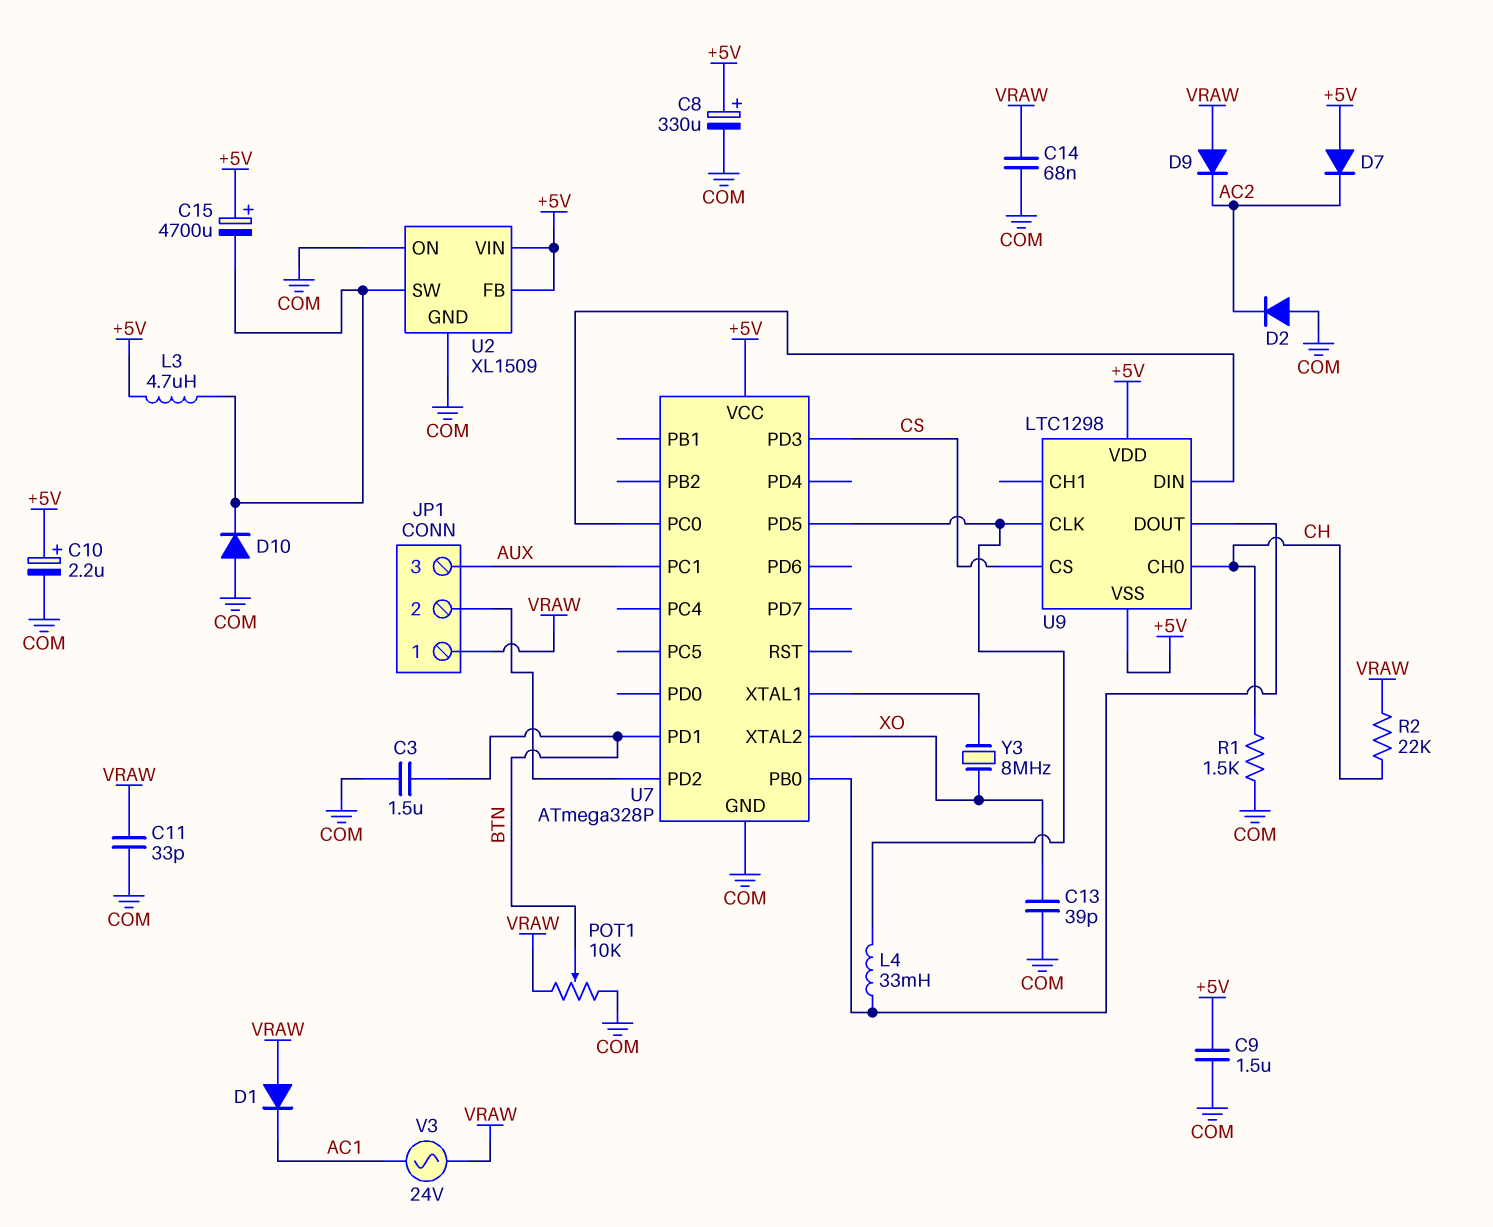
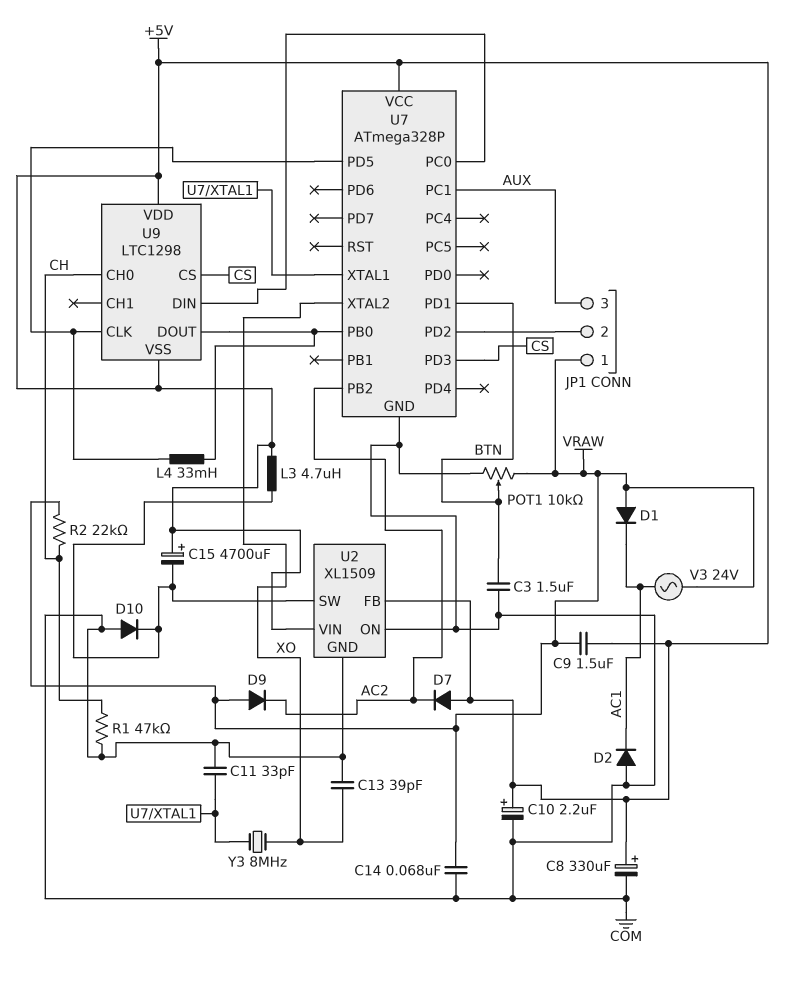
C9: 1.5uF (+5V, COM) -> 1.5uF (+5V, VRAW)
C11: 33pF (COM, VRAW) -> 33pF (COM, U7/XTAL1)
D2: diode (A COM, K AC2) -> diode (A COM, K AC1)
R1: 1.5k (CH, COM) -> 47k (CH, COM)
U7 pin PB2: none -> AC2

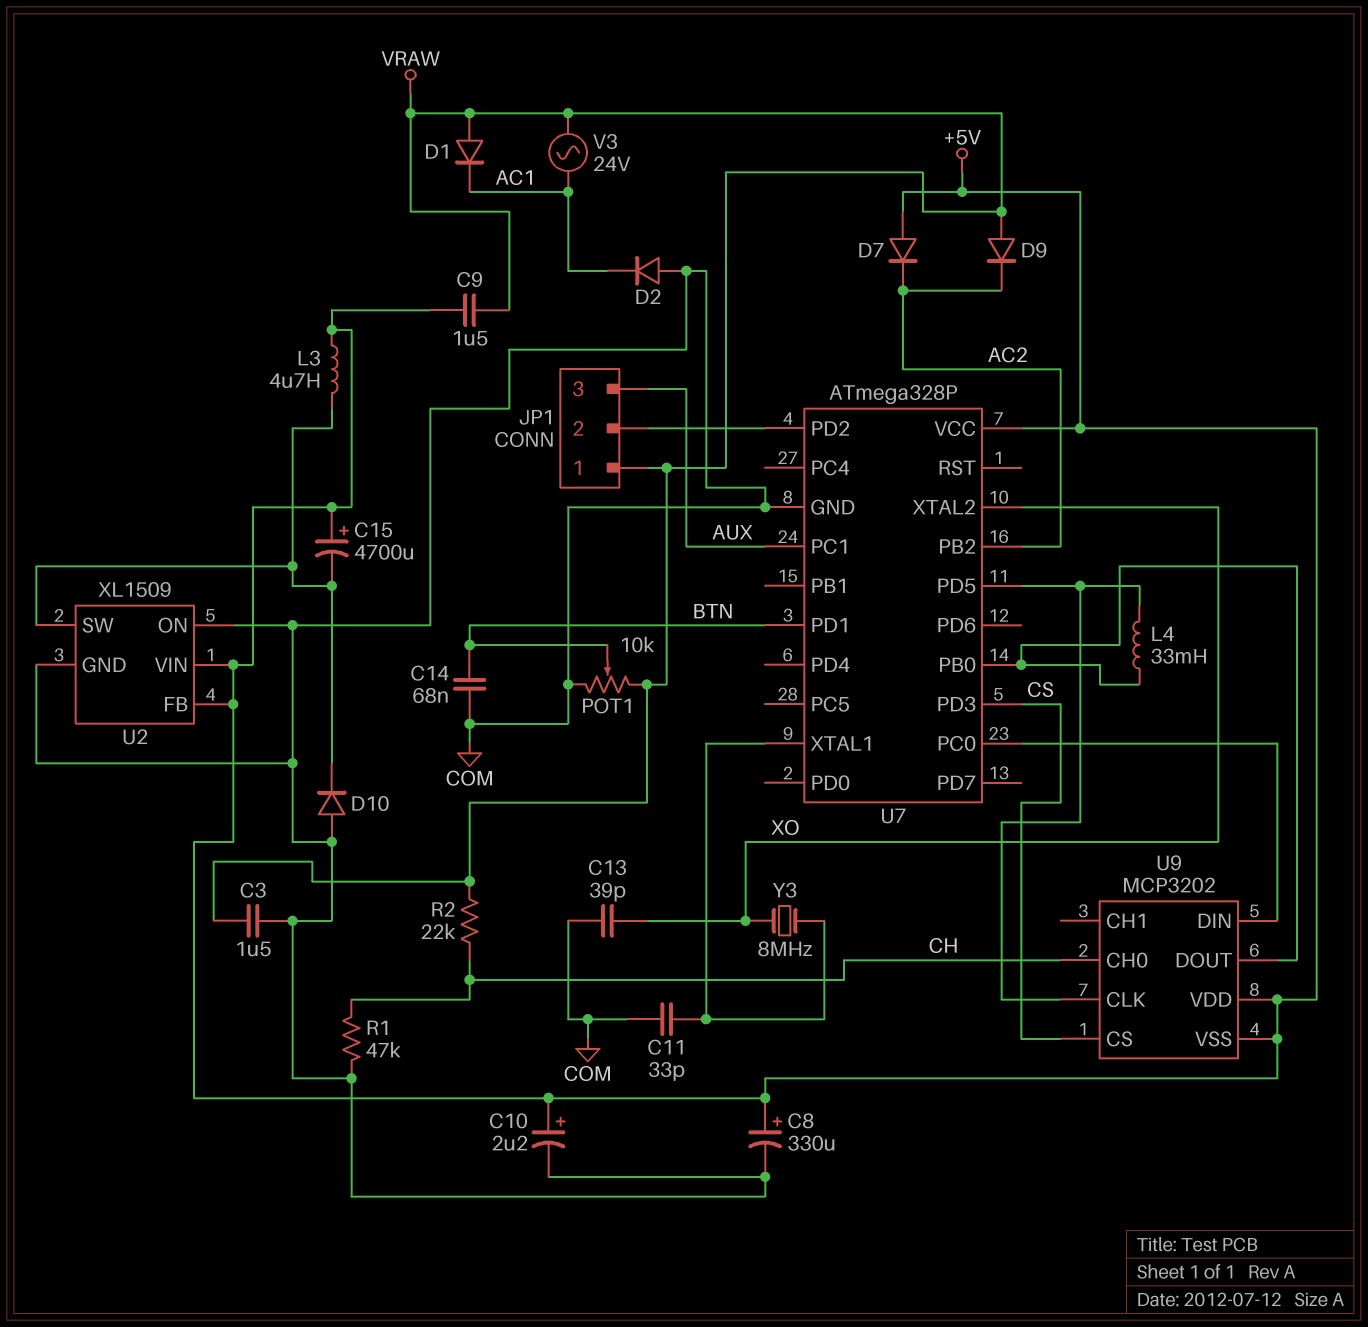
C3: 1.5uF (BTN, COM) -> 1.5uF (COM, VRAW)
C14: 68nF (COM, VRAW) -> 68nF (BTN, COM)
U9: LTC1298 -> MCP3202

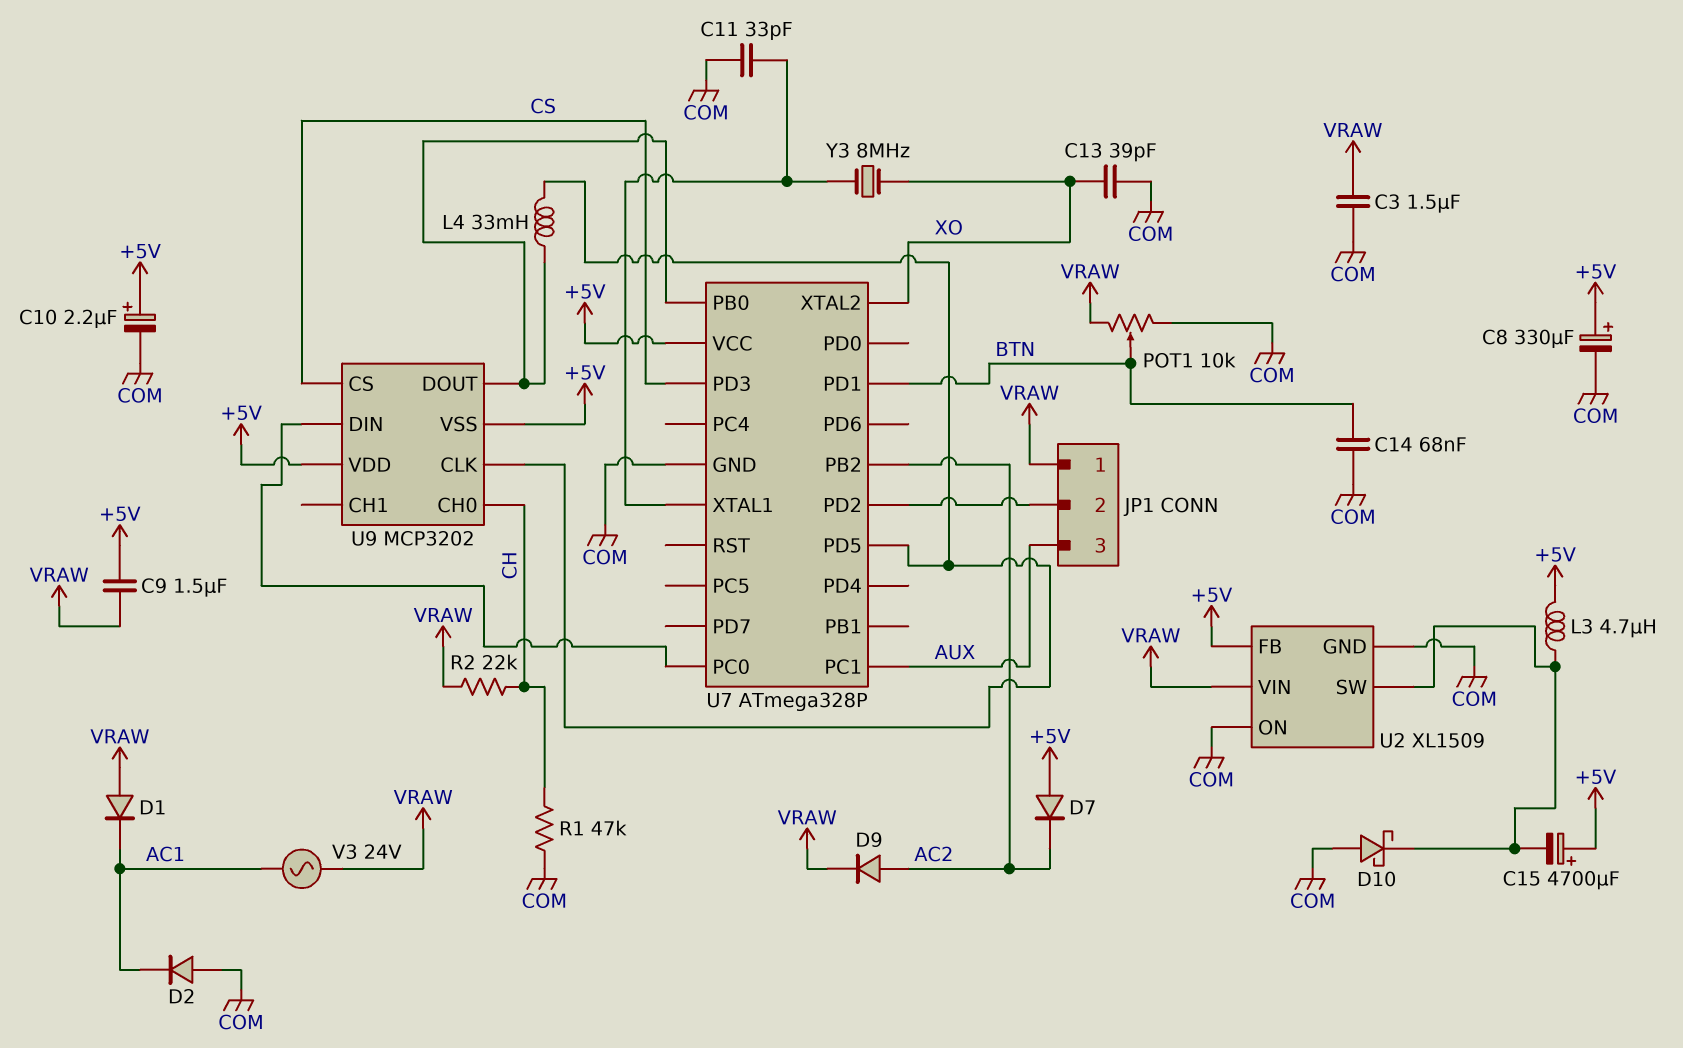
D9: diode (A VRAW, K AC2) -> diode (A AC2, K VRAW)
D10: diode (A COM, K U2/SW) -> schottky (A COM, K U2/SW)
U2 pin VIN: +5V -> VRAW

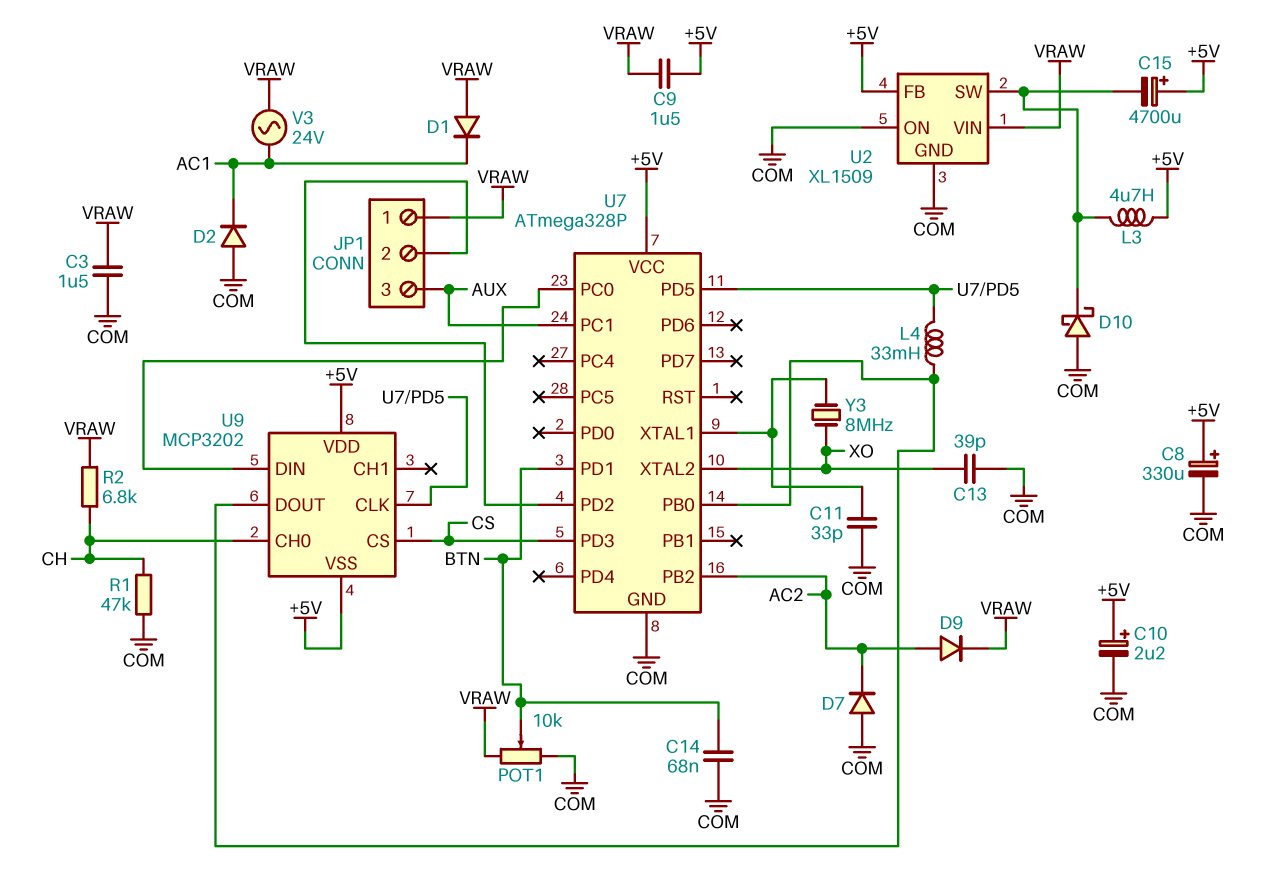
D7: diode (A +5V, K AC2) -> diode (A COM, K AC2)
R2: 22k (CH, VRAW) -> 6.8k (CH, VRAW)

